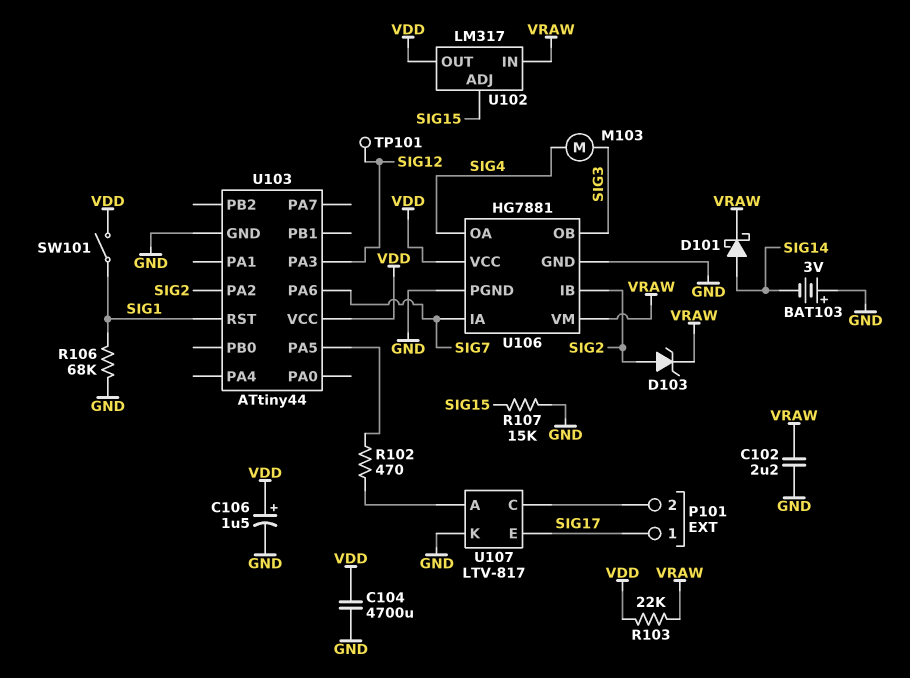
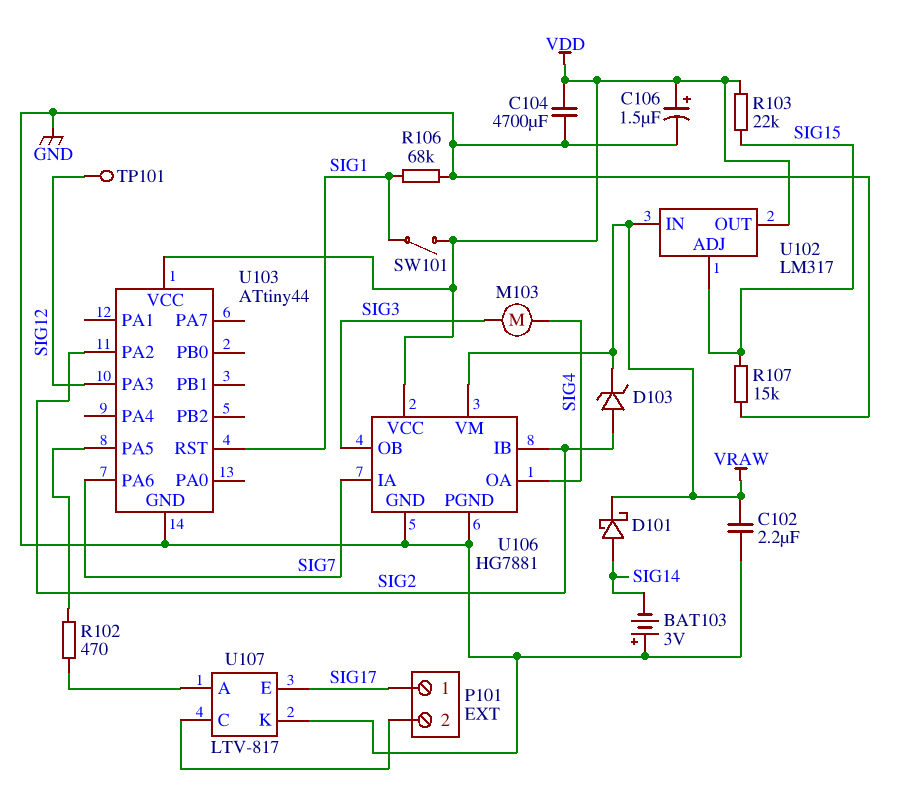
R103: 22k (VDD, VRAW) -> 22k (SIG15, VDD)

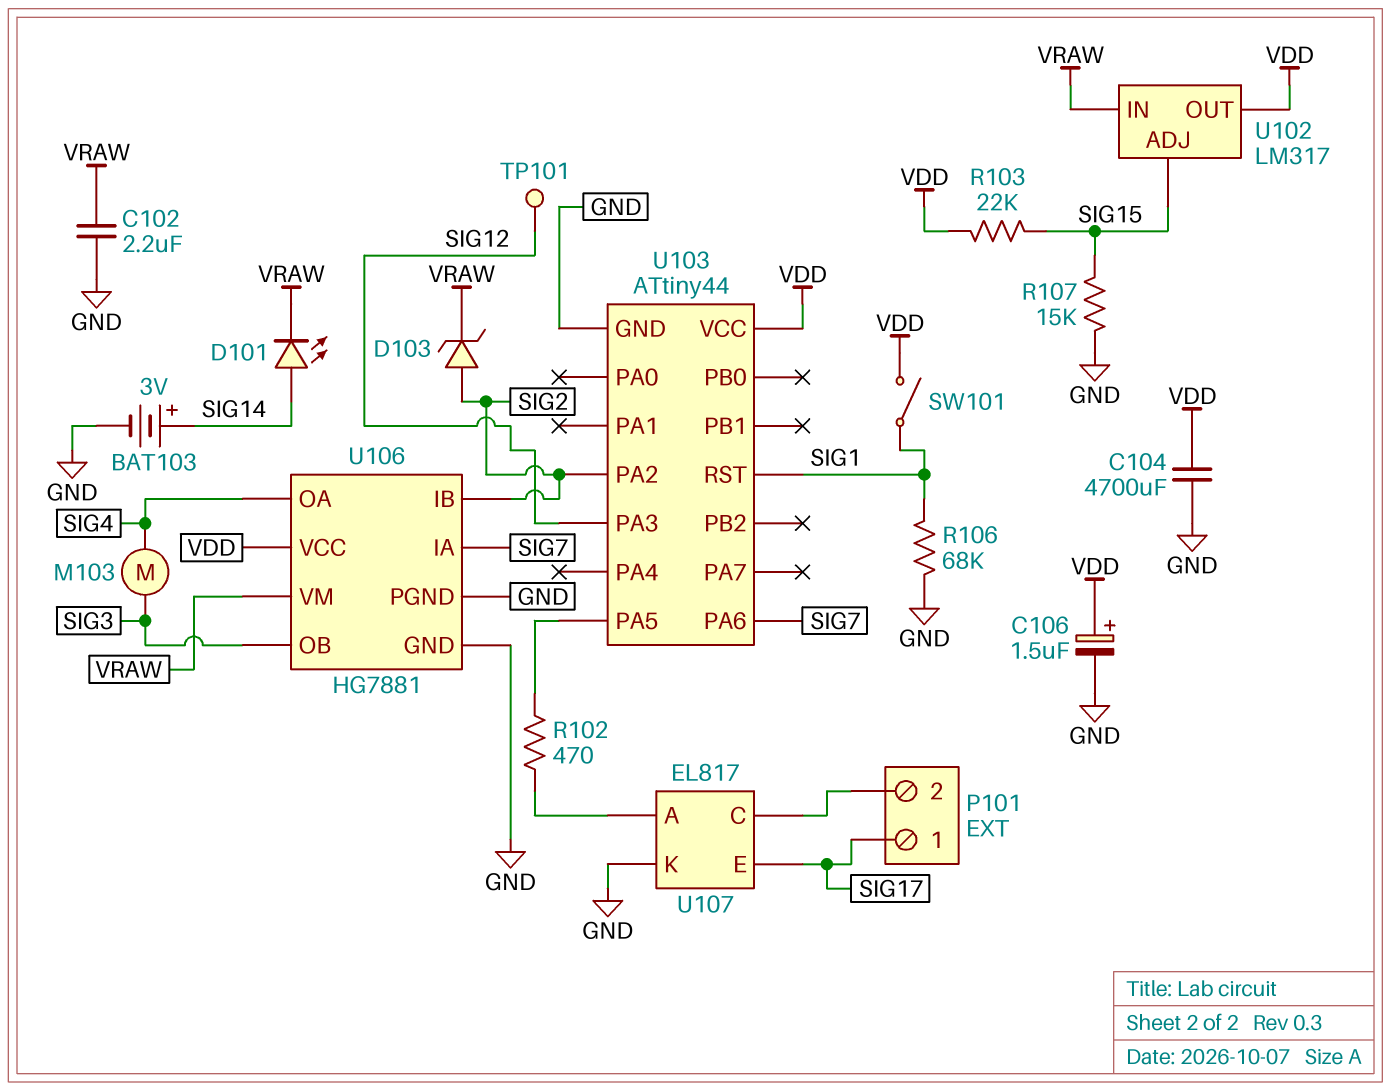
BAT103: 3V (plus GND, minus SIG14) -> 3V (plus SIG14, minus GND)
D101: schottky (A SIG14, K VRAW) -> LED (A SIG14, K VRAW)
U107: LTV-817 -> EL817

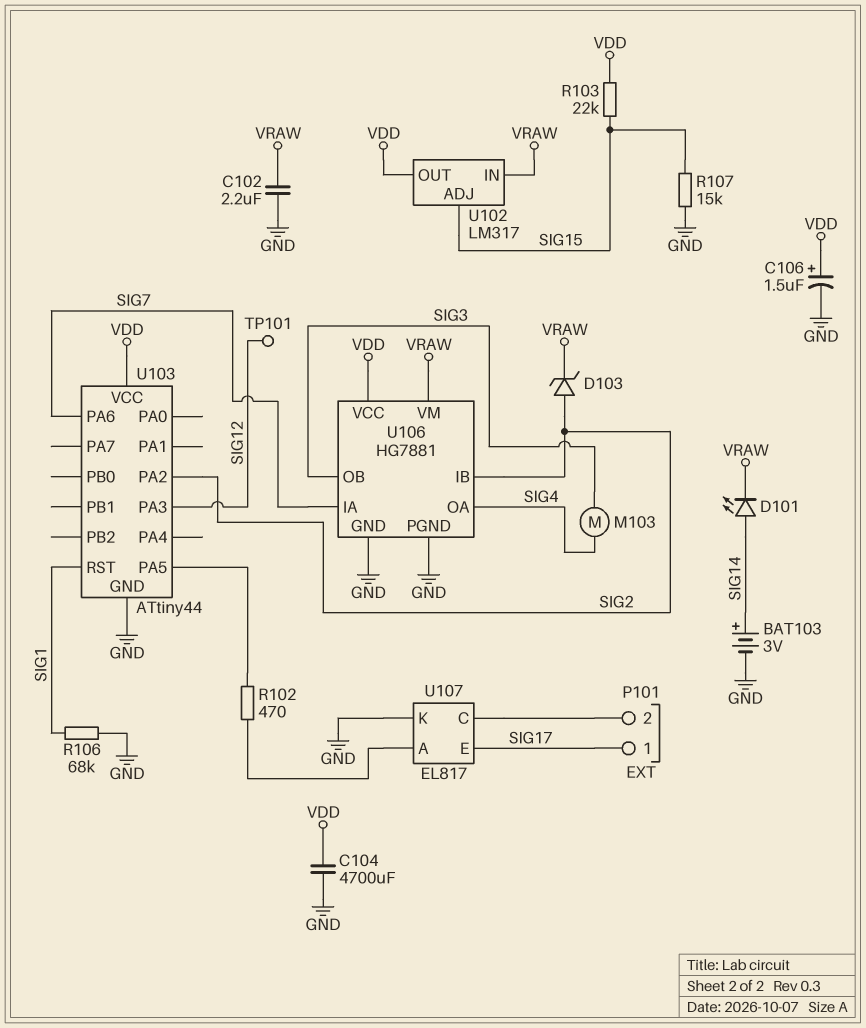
SW101: switch (SIG1, VDD) -> none

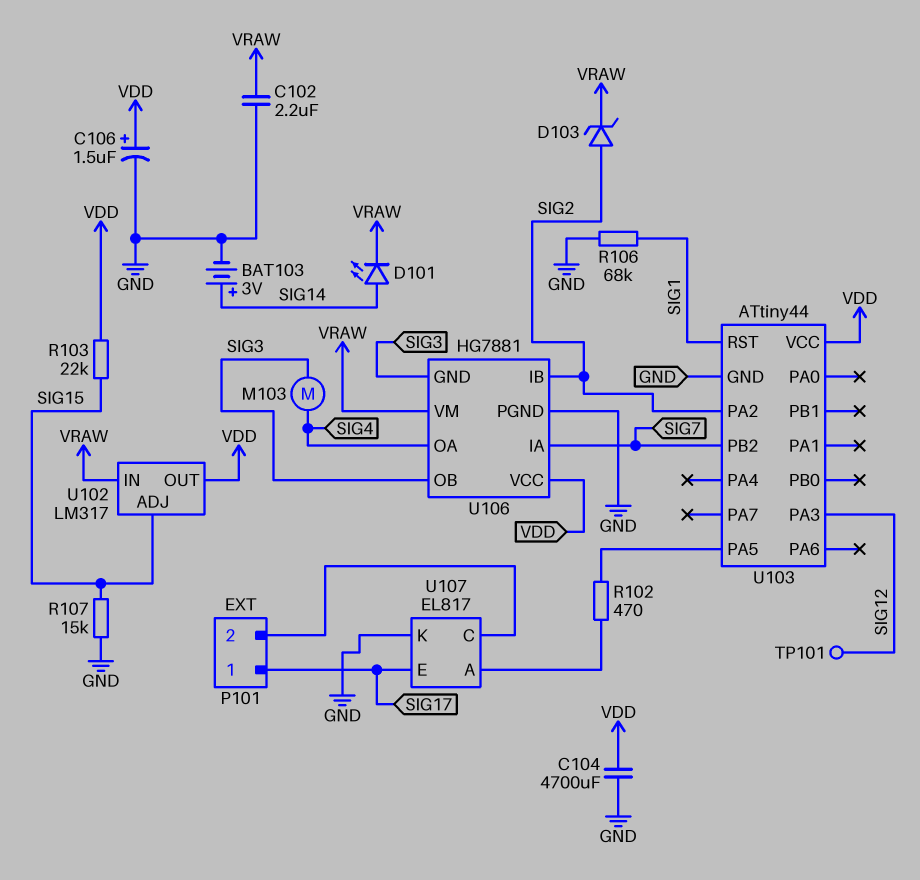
U103 pin PA6: SIG7 -> none
U103 pin PB2: none -> SIG7
U106 pin GND: GND -> SIG3

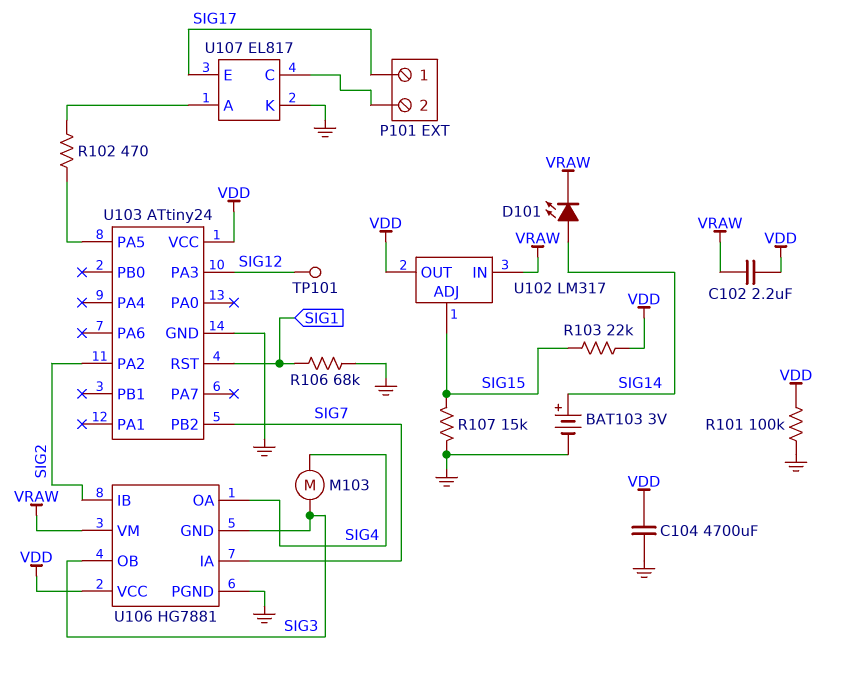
C102: 2.2uF (GND, VRAW) -> 2.2uF (VDD, VRAW)
C106: 1.5uF (plus VDD, minus GND) -> none
D103: zener (A SIG2, K VRAW) -> none
R101: none -> 100k (GND, VDD)
U103: ATtiny44 -> ATtiny24

